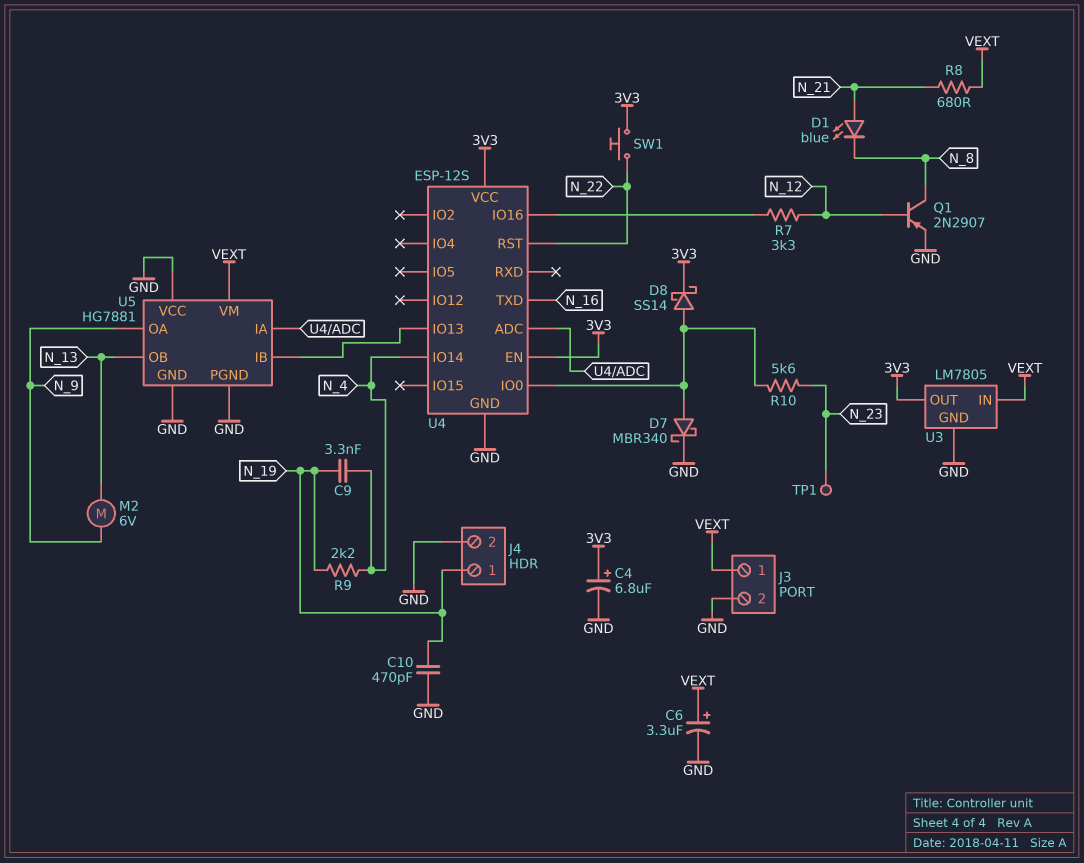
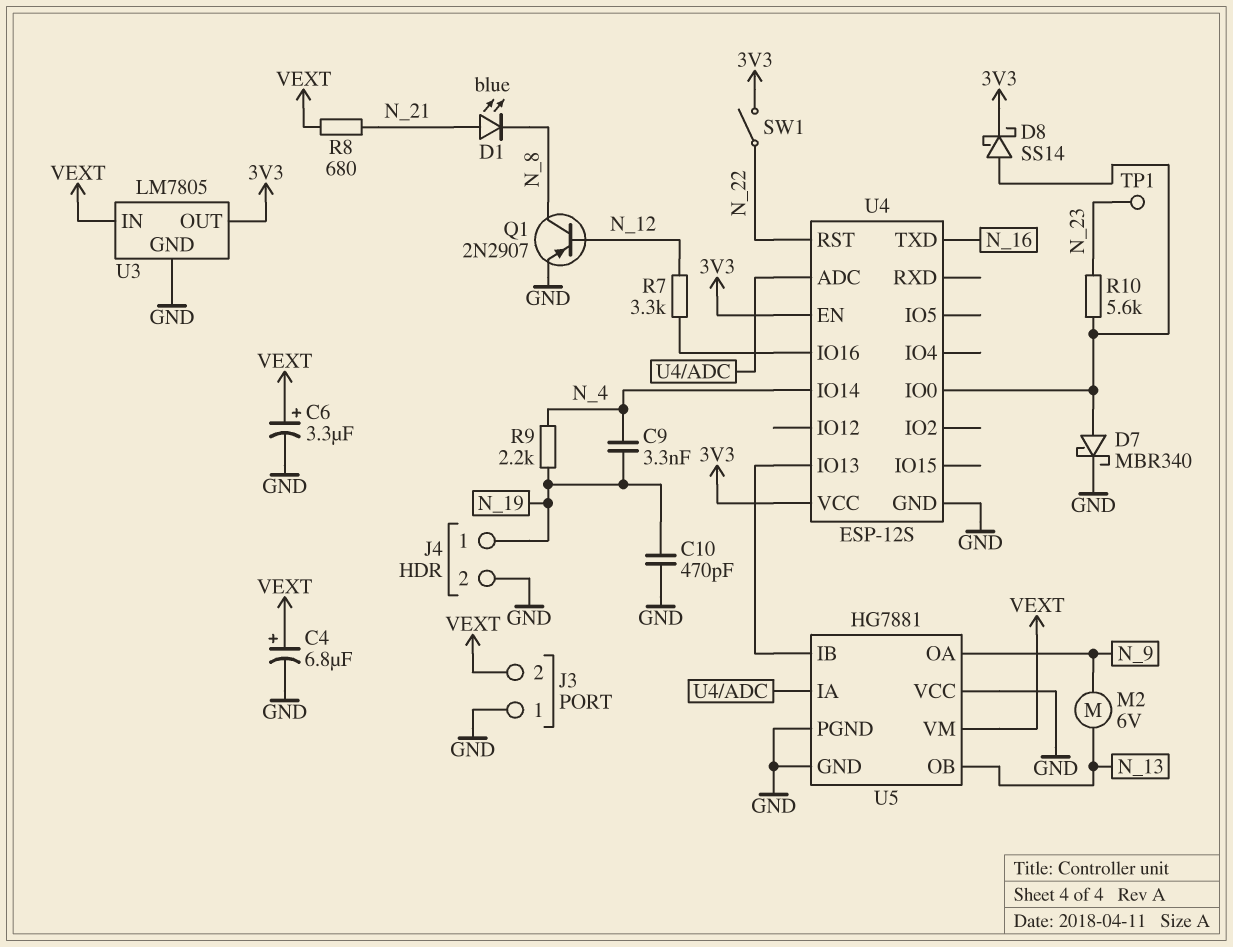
C4: 6.8uF (plus 3V3, minus GND) -> 6.8uF (plus VEXT, minus GND)
J3 pin 1: VEXT -> GND
J3 pin 2: GND -> VEXT
SW1: button (3V3, N_22) -> switch (3V3, N_22)

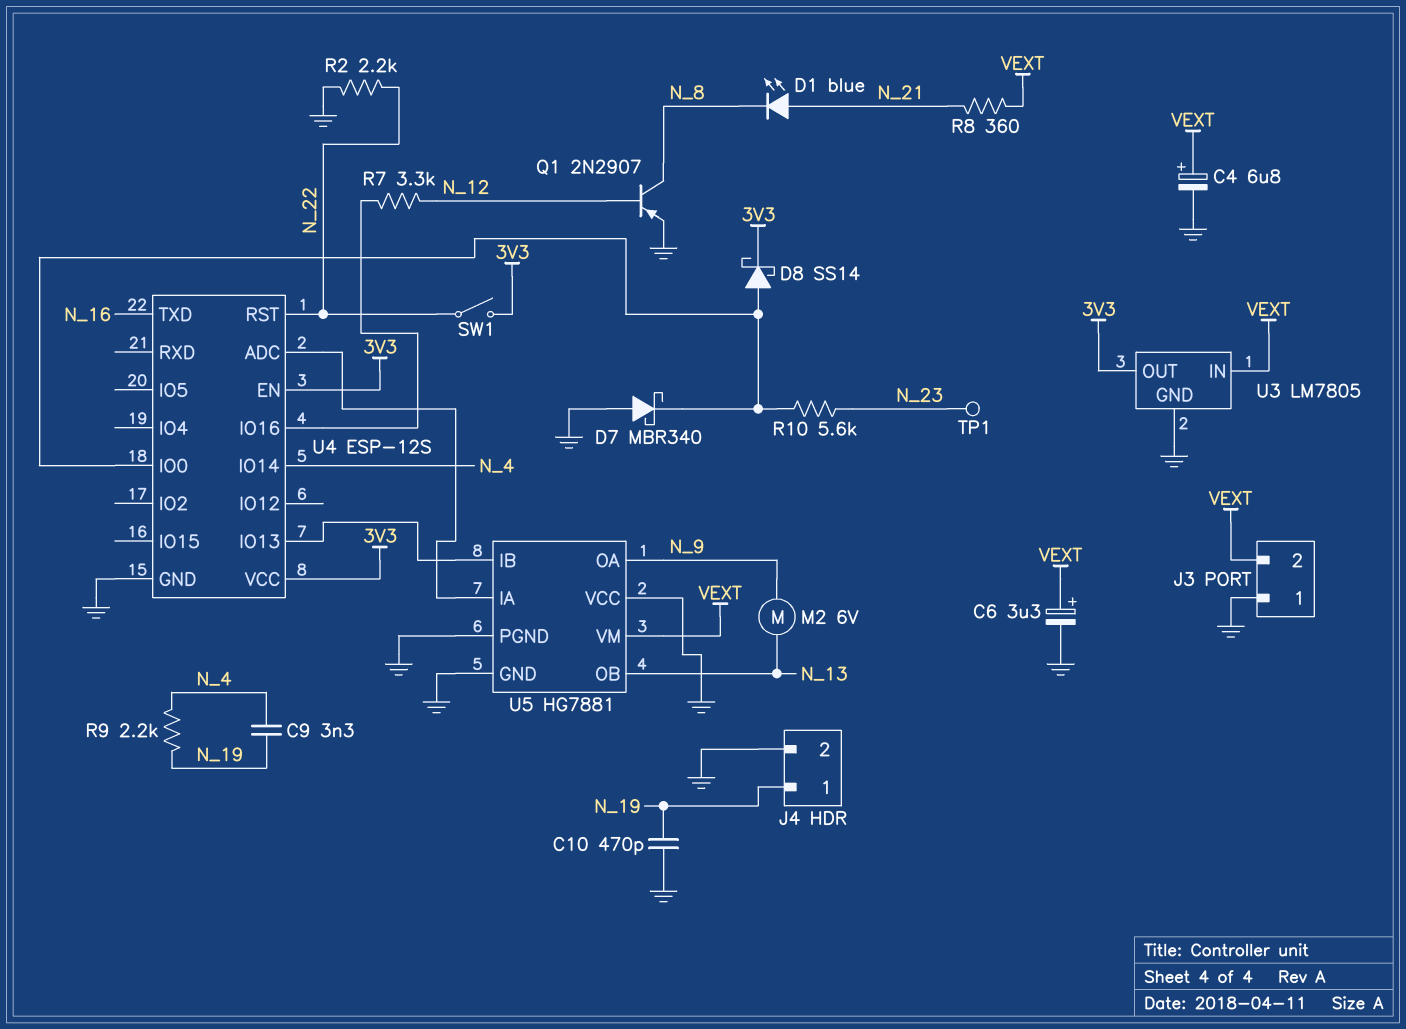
D7: schottky MBR340 (A U4/IO0, K GND) -> schottky MBR340 (A GND, K U4/IO0)
R2: none -> 2.2k (GND, N_22)
R8: 680 (N_21, VEXT) -> 360 (N_21, VEXT)

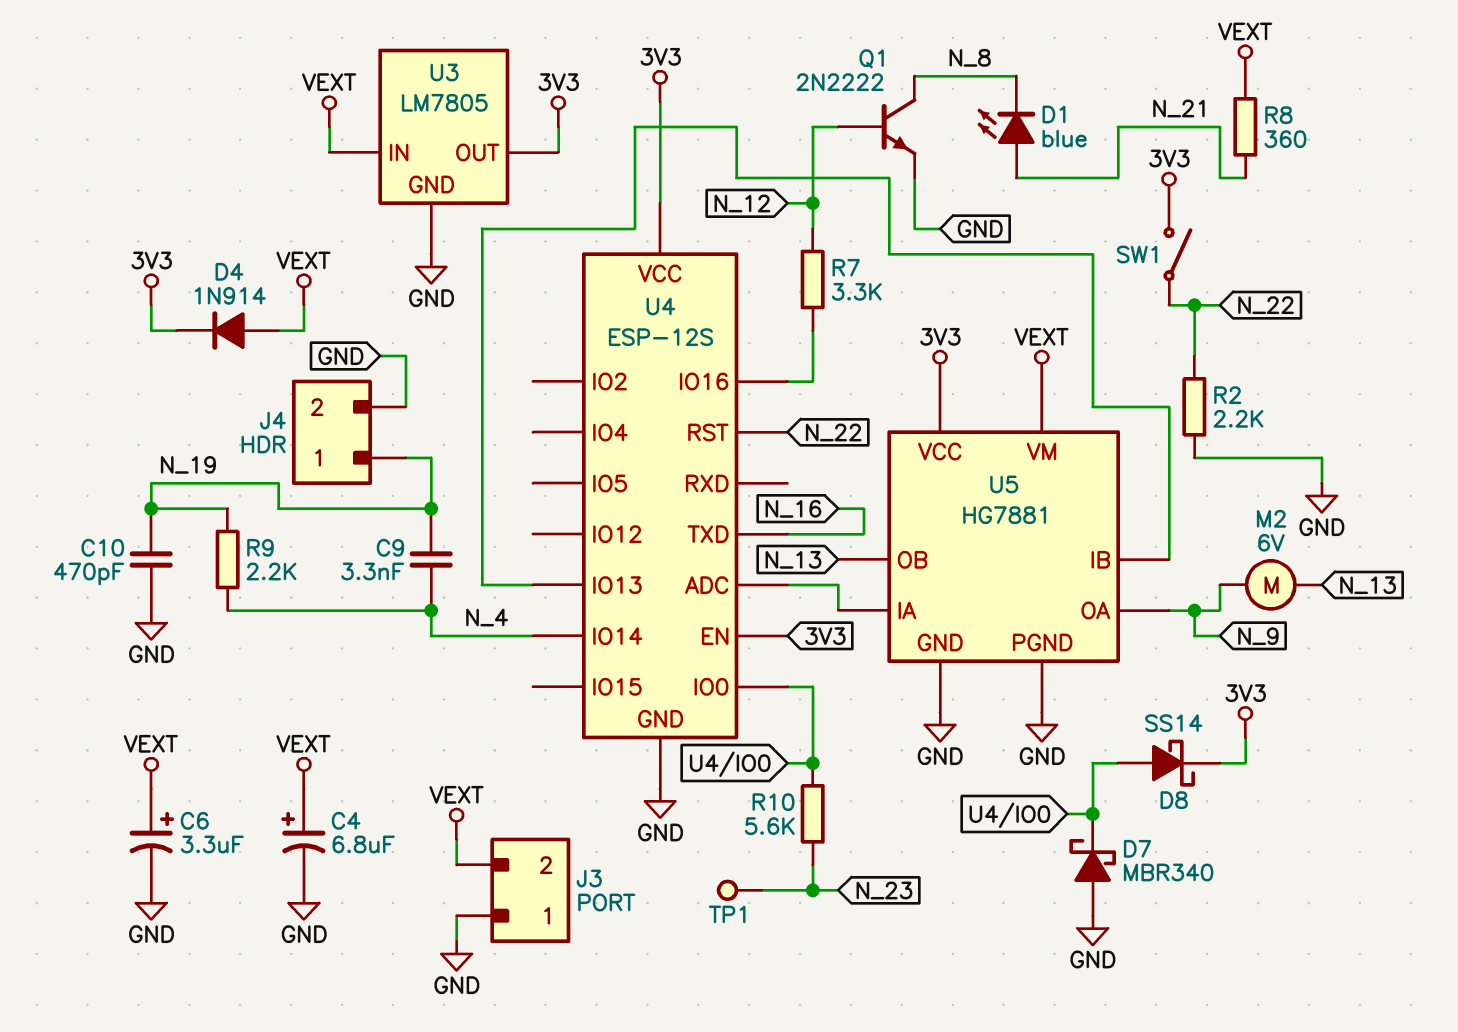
D4: none -> diode 1N914 (A VEXT, K 3V3)
Q1: PNP 2N2907 (B N_12, C N_8, E GND) -> NPN 2N2222 (B N_12, C N_8, E GND)
U5 pin VCC: GND -> 3V3

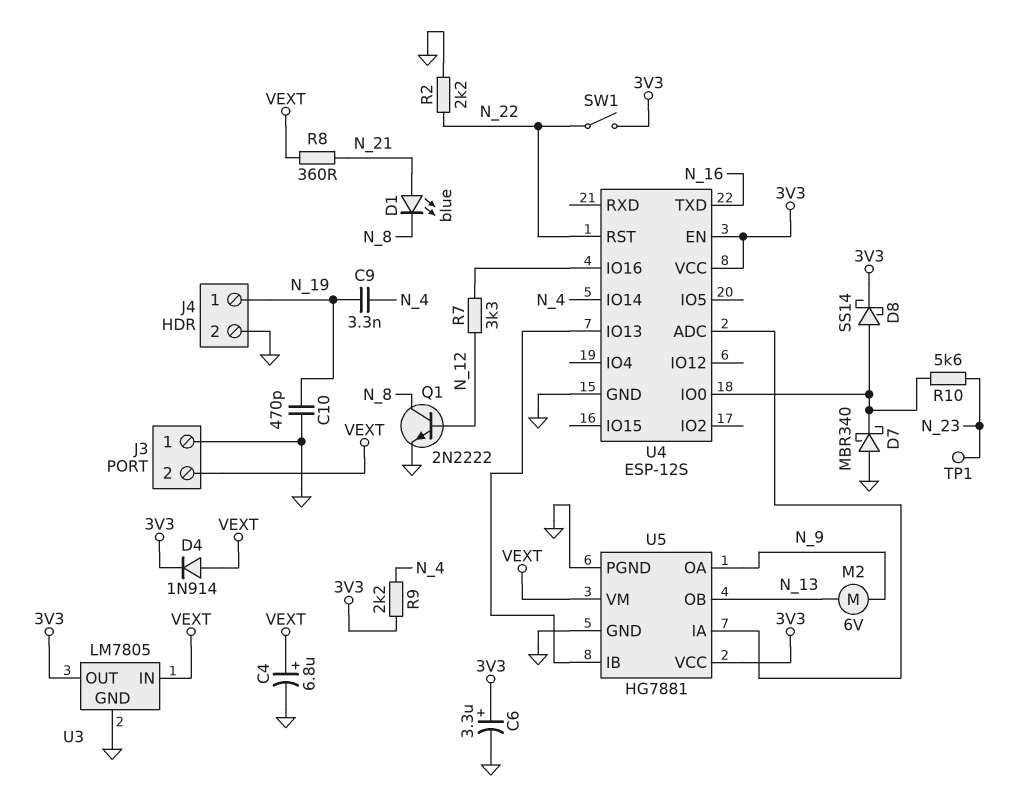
C6: 3.3uF (plus VEXT, minus GND) -> 3.3uF (plus 3V3, minus GND)
R9: 2.2k (N_4, N_19) -> 2.2k (3V3, N_4)

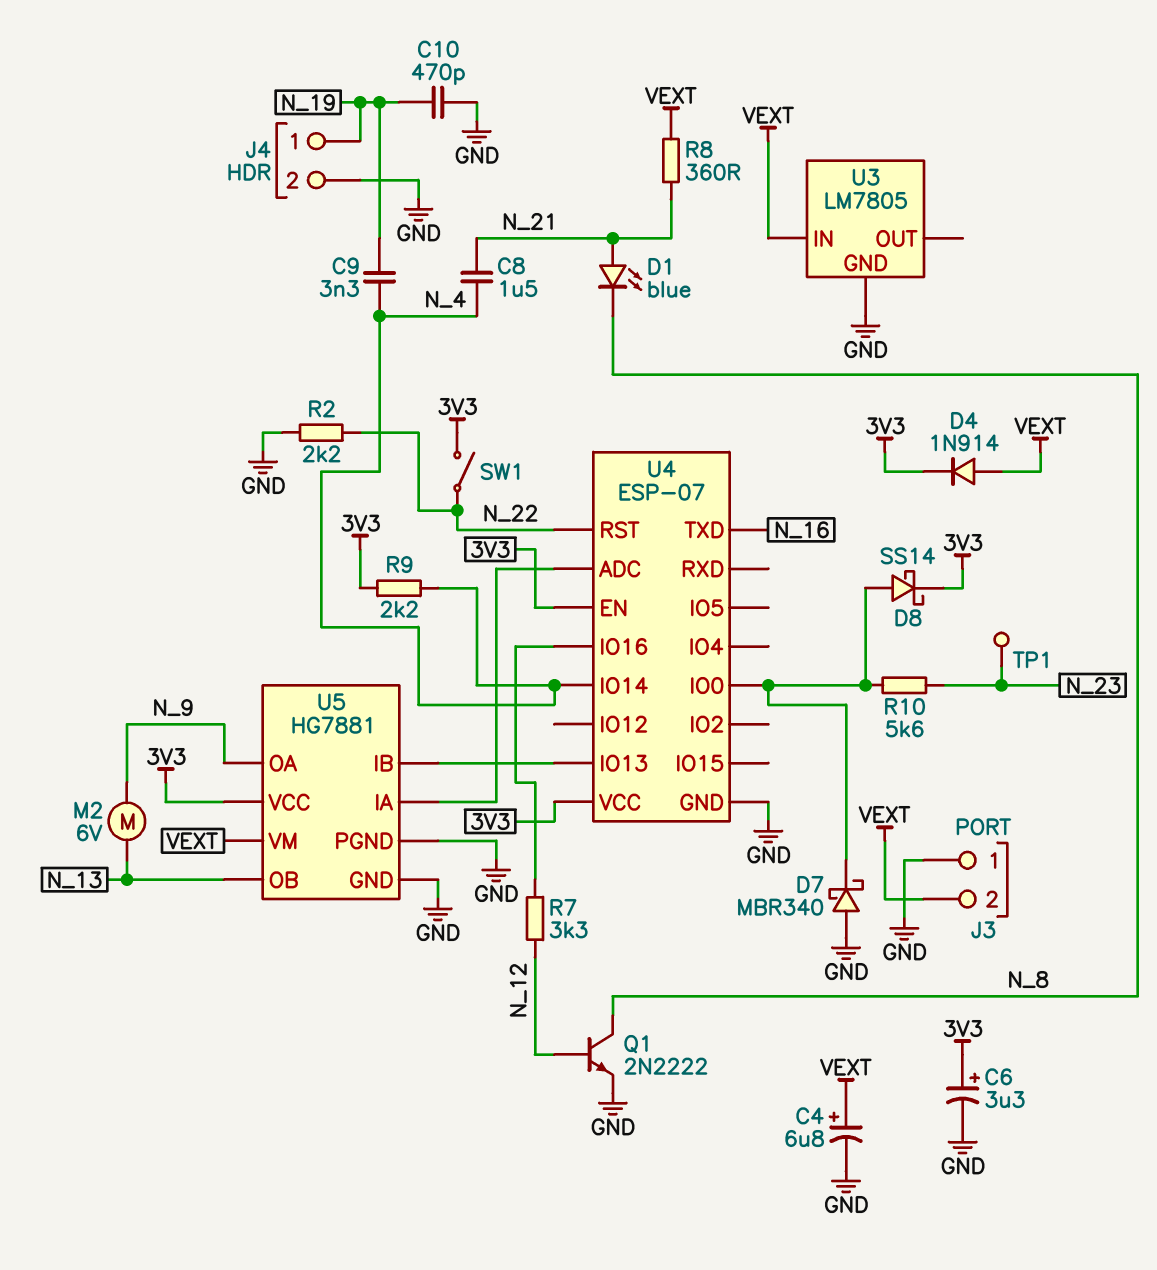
C8: none -> 1.5uF (N_4, N_21)
U3 pin OUT: 3V3 -> none
U4: ESP-12S -> ESP-07

